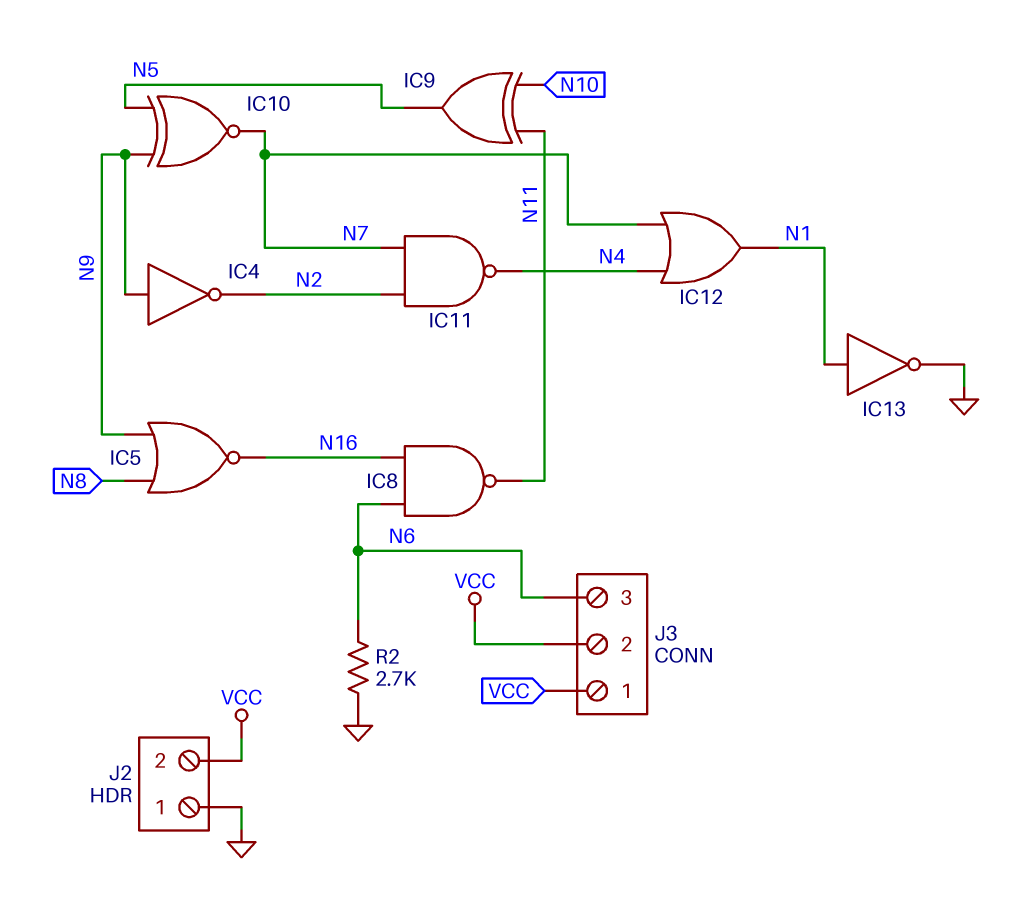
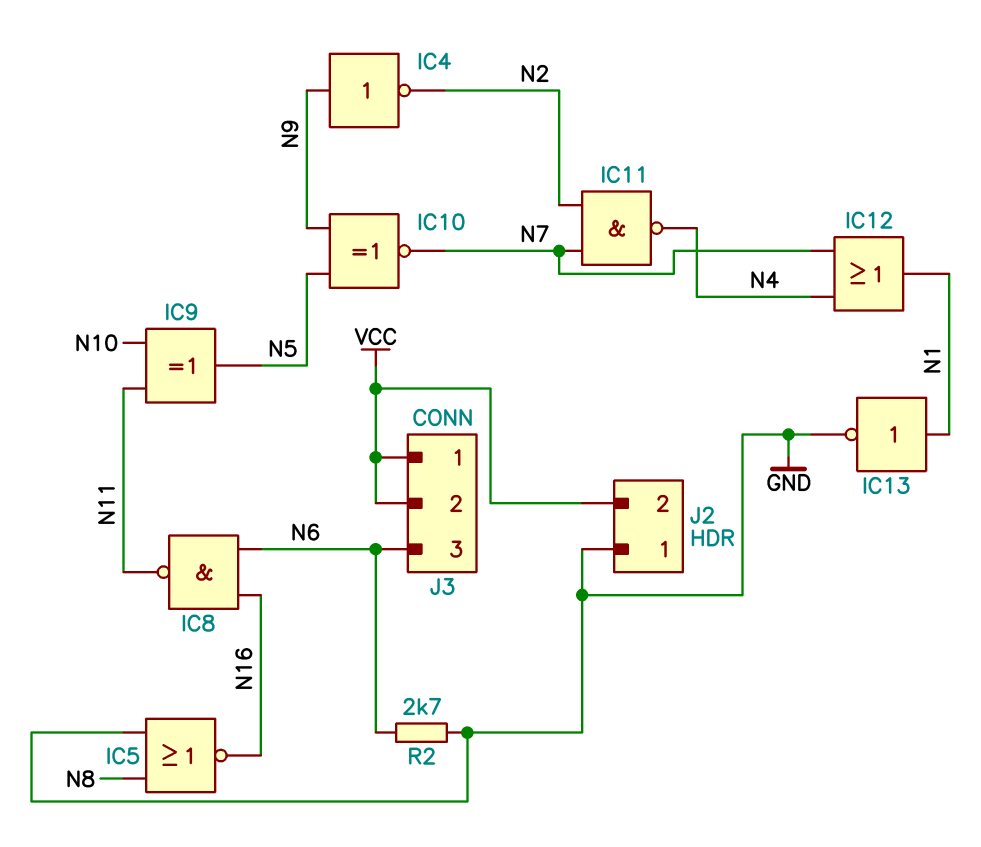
IC5: NOR (in N8, in N9, out N16) -> NOR (in GND, in N8, out N16)

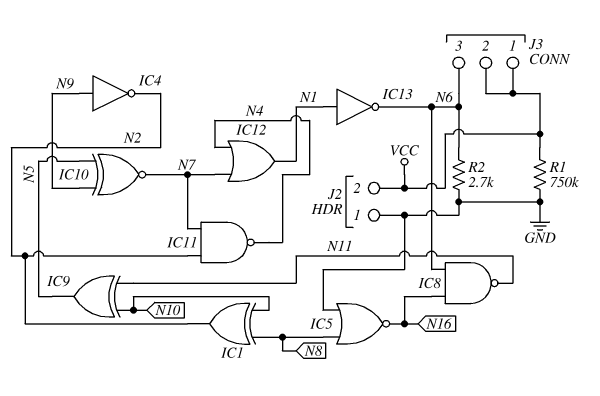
IC1: none -> XOR (in N8, in N10, out N2)
IC13: NOT (in N1, out GND) -> NOT (in N1, out N6)
R1: none -> 750k (GND, VCC)

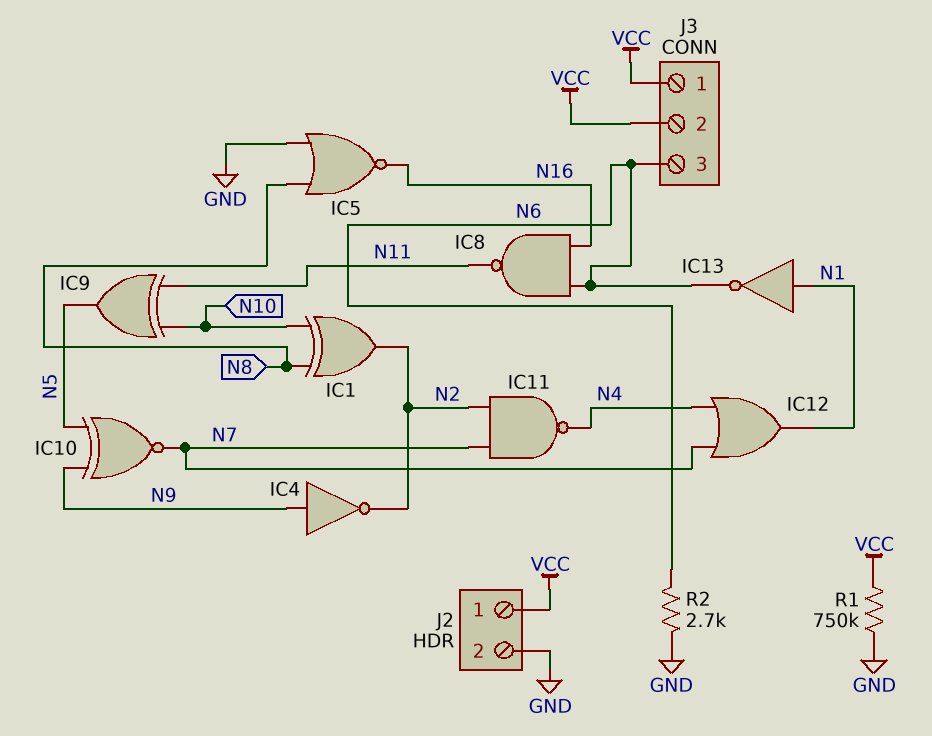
J2 pin 1: GND -> VCC
J2 pin 2: VCC -> GND

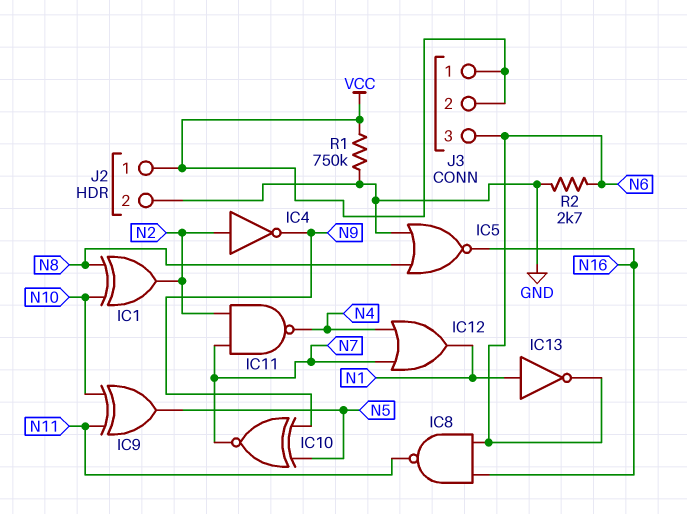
IC4: NOT (in N9, out N2) -> NOT (in N2, out N9)

